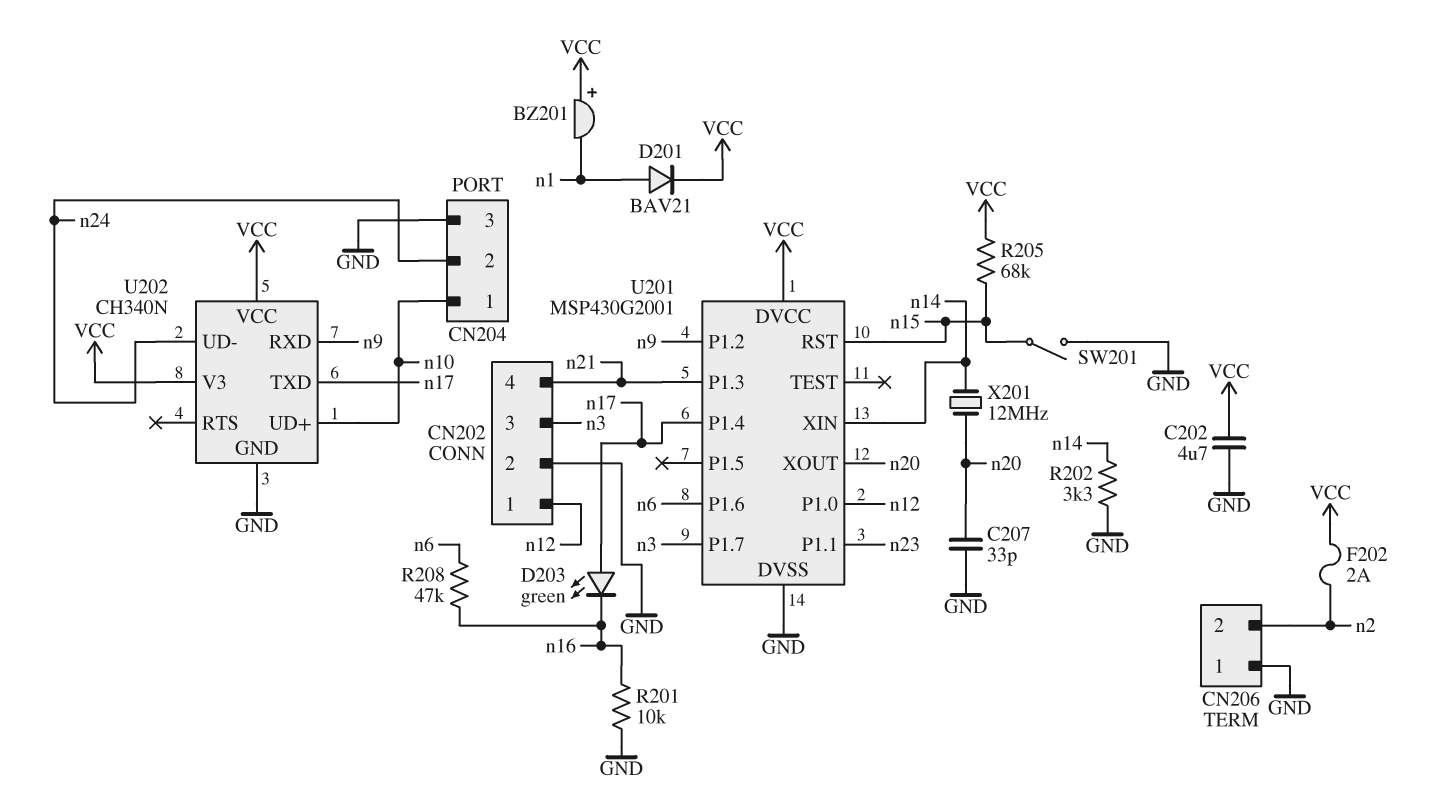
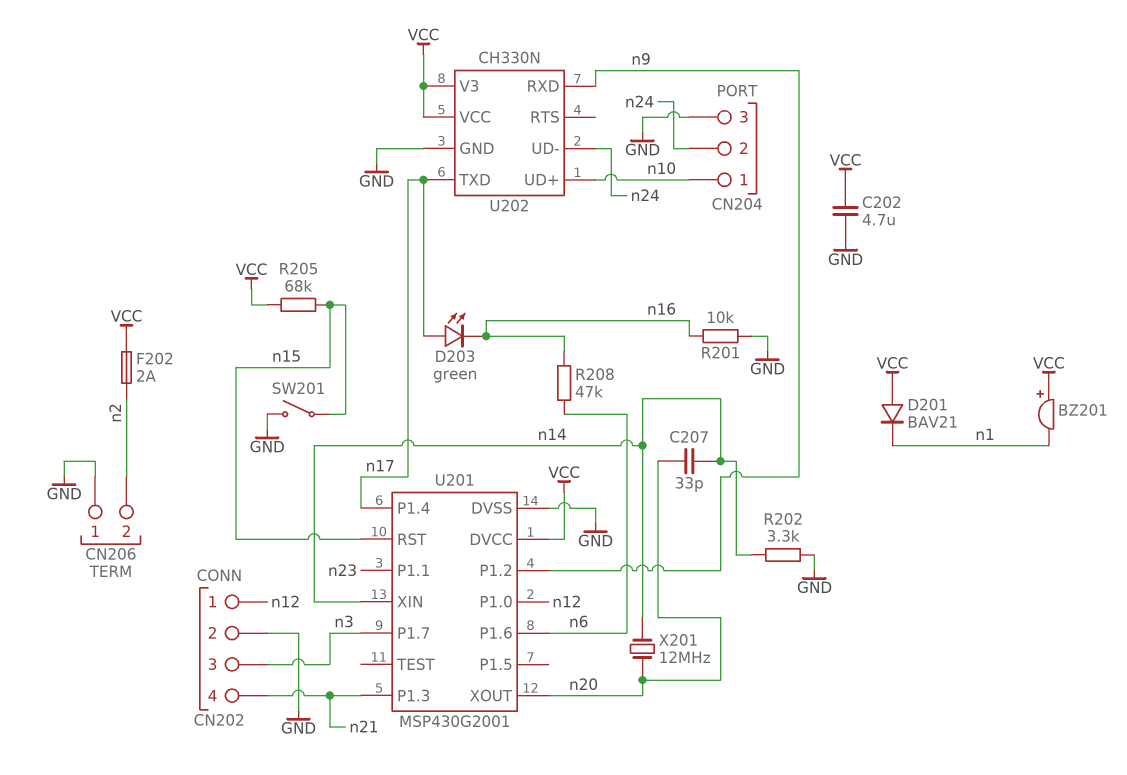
C207: 33pF (GND, n20) -> 33pF (n14, n20)
D201: diode BAV21 (A n1, K VCC) -> diode BAV21 (A VCC, K n1)
U202: CH340N -> CH330N

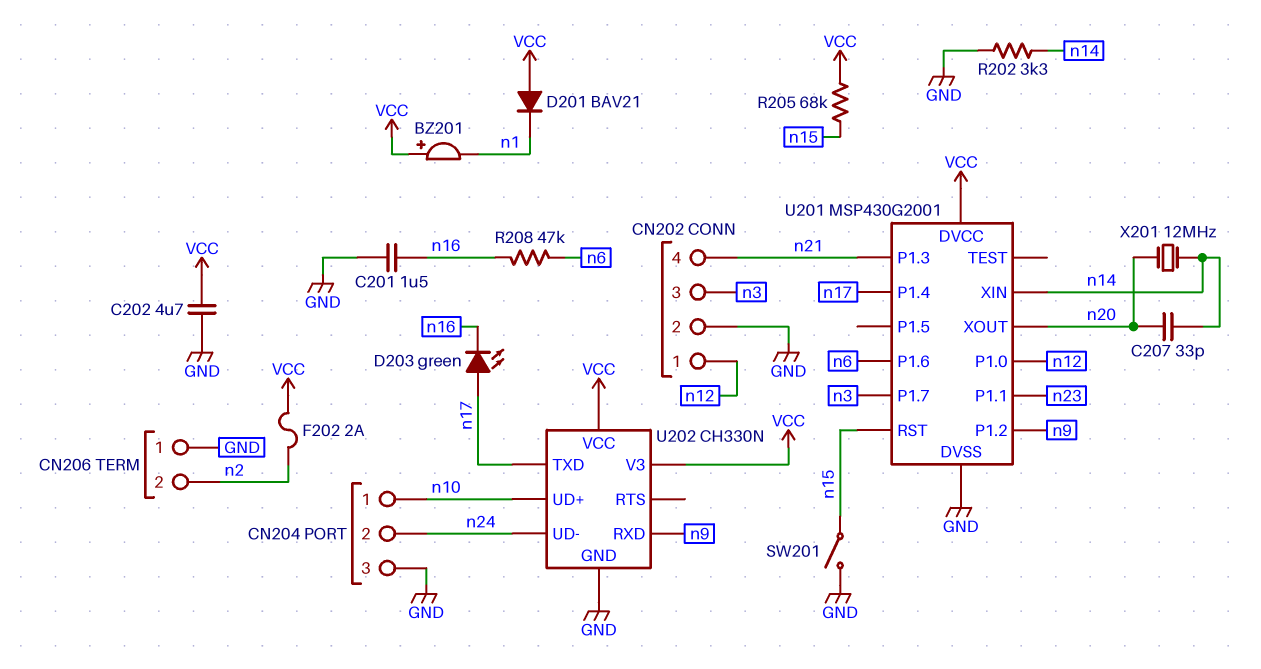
C201: none -> 1.5uF (GND, n16)
R201: 10k (GND, n16) -> none

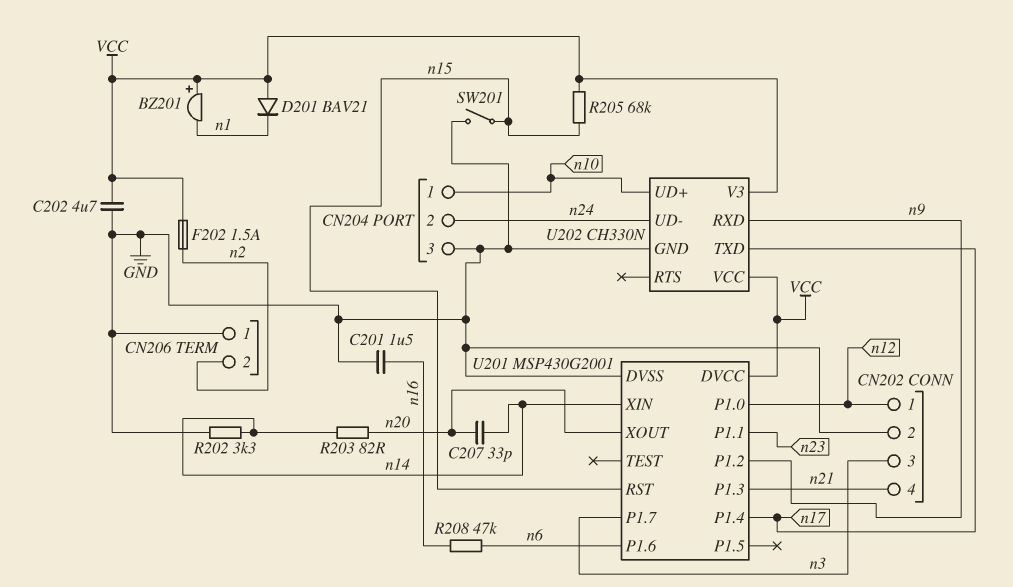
D203: LED green (A n17, K n16) -> none
F202: 2A (VCC, n2) -> 1.5A (VCC, n2)
R203: none -> 82 (n14, n20)
X201: 12MHz (n14, n20) -> none

